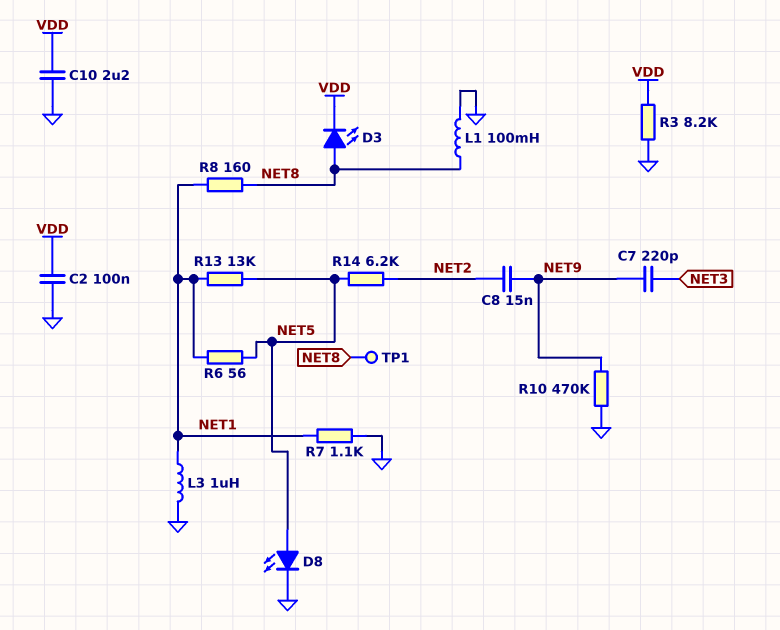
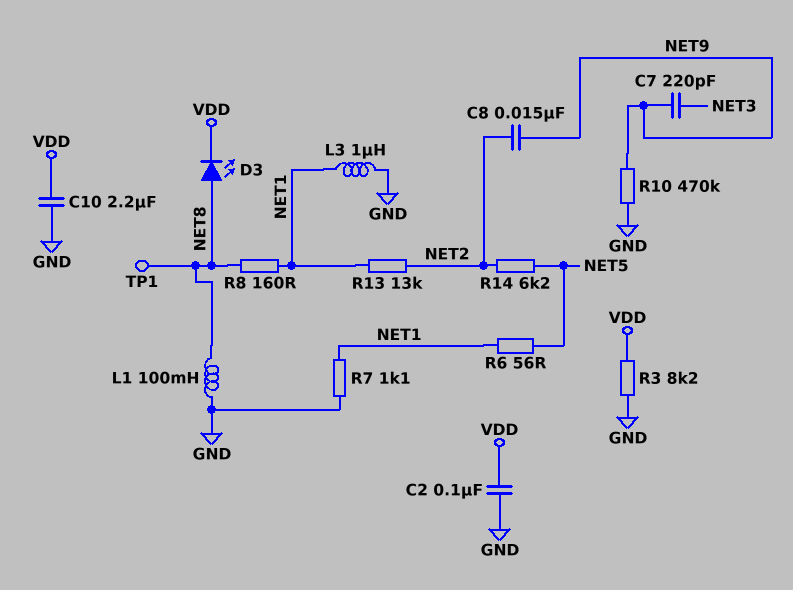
D8: LED (A NET5, K GND) -> none
R13: 13k (NET1, NET5) -> 13k (NET1, NET2)

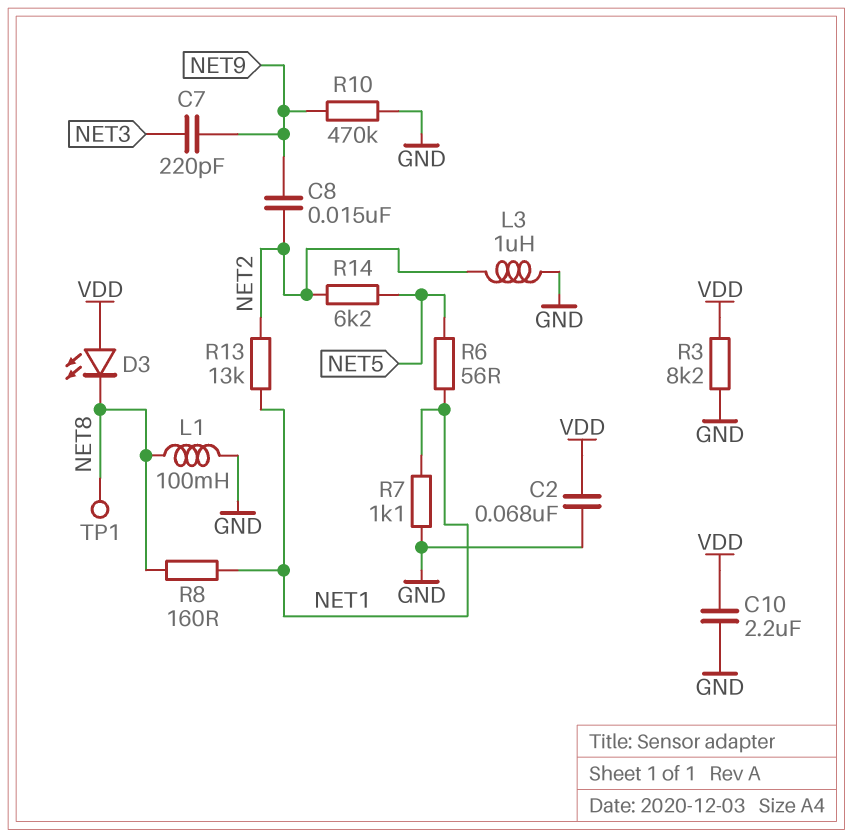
C2: 100nF (GND, VDD) -> 68nF (GND, VDD)
D3: LED (A NET8, K VDD) -> LED (A VDD, K NET8)
L3: 1uH (GND, NET1) -> 1uH (GND, NET2)

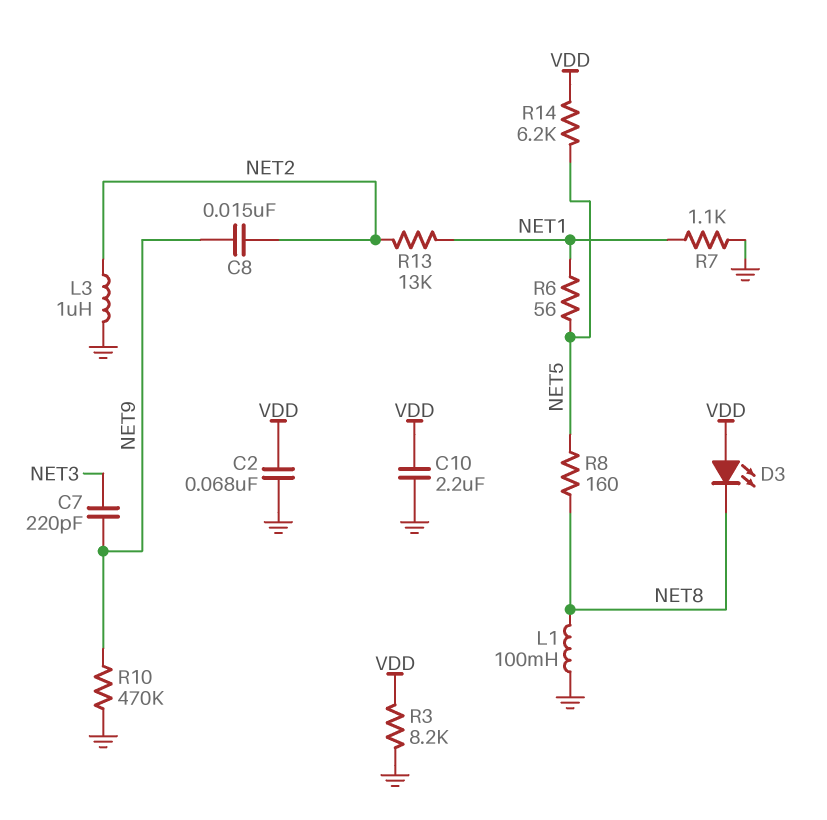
R8: 160 (NET1, NET8) -> 160 (NET5, NET8)
R14: 6.2k (NET2, NET5) -> 6.2k (NET5, VDD)
TP1: test point (NET8) -> none

